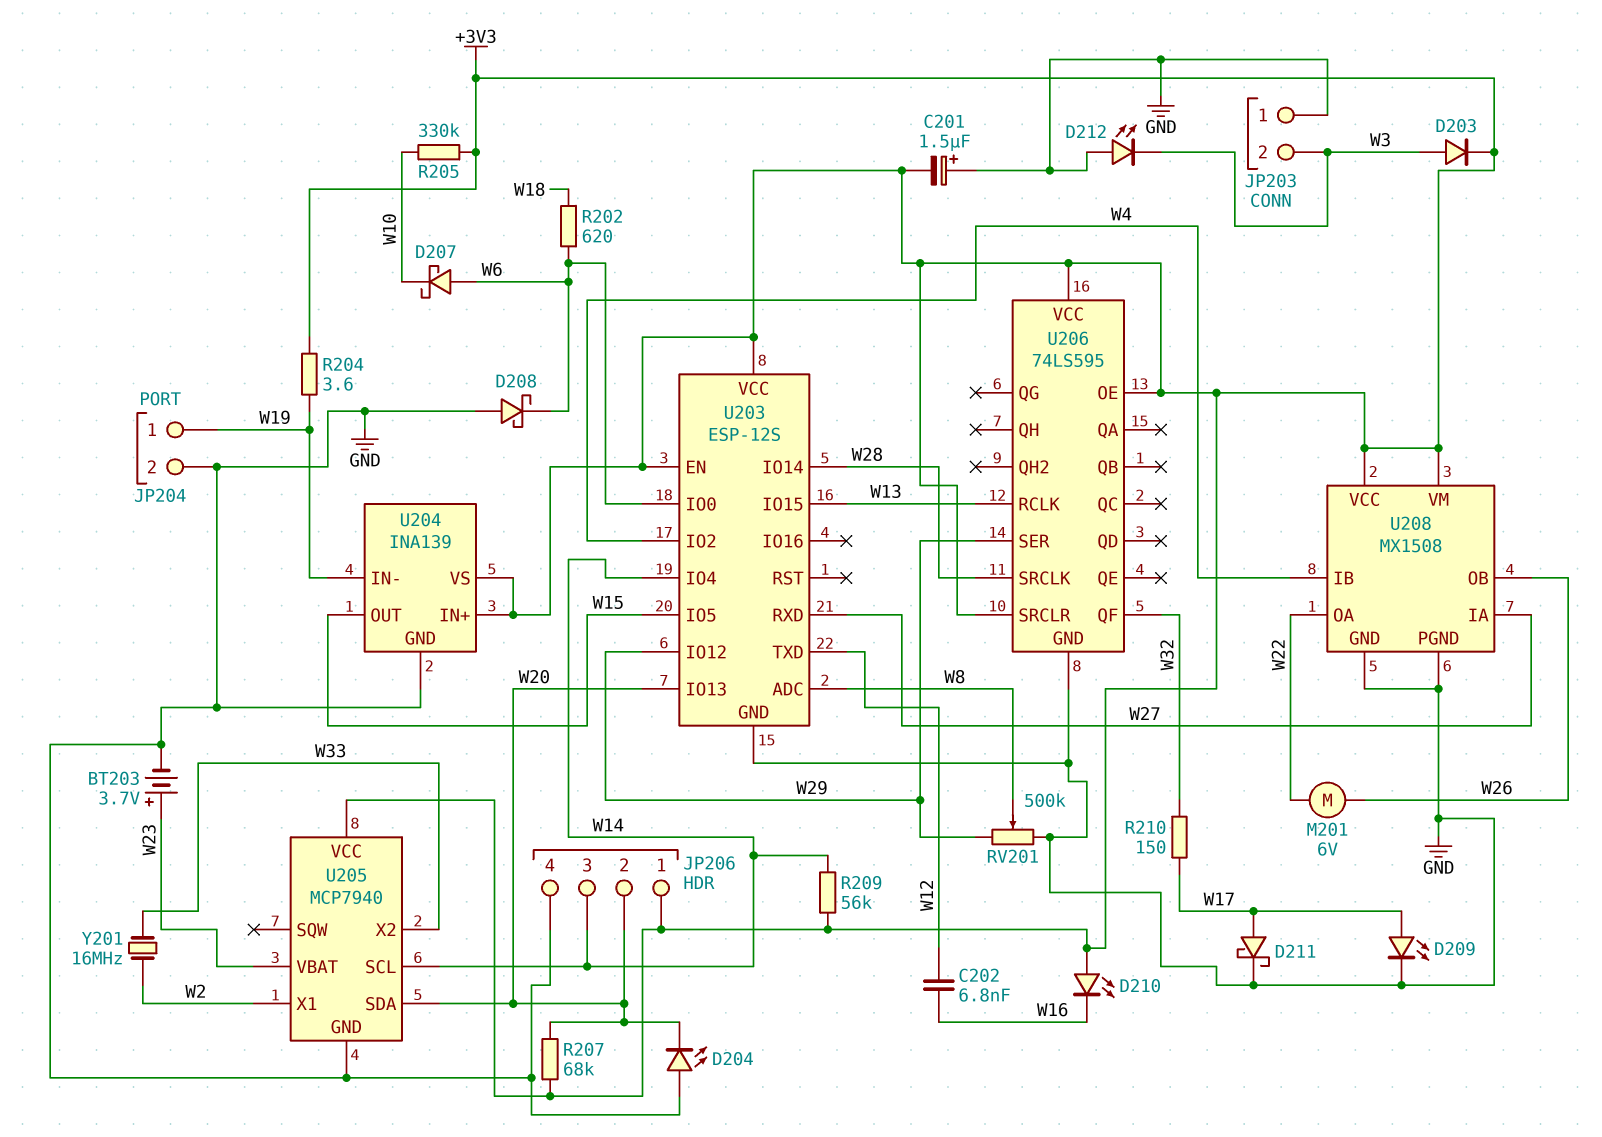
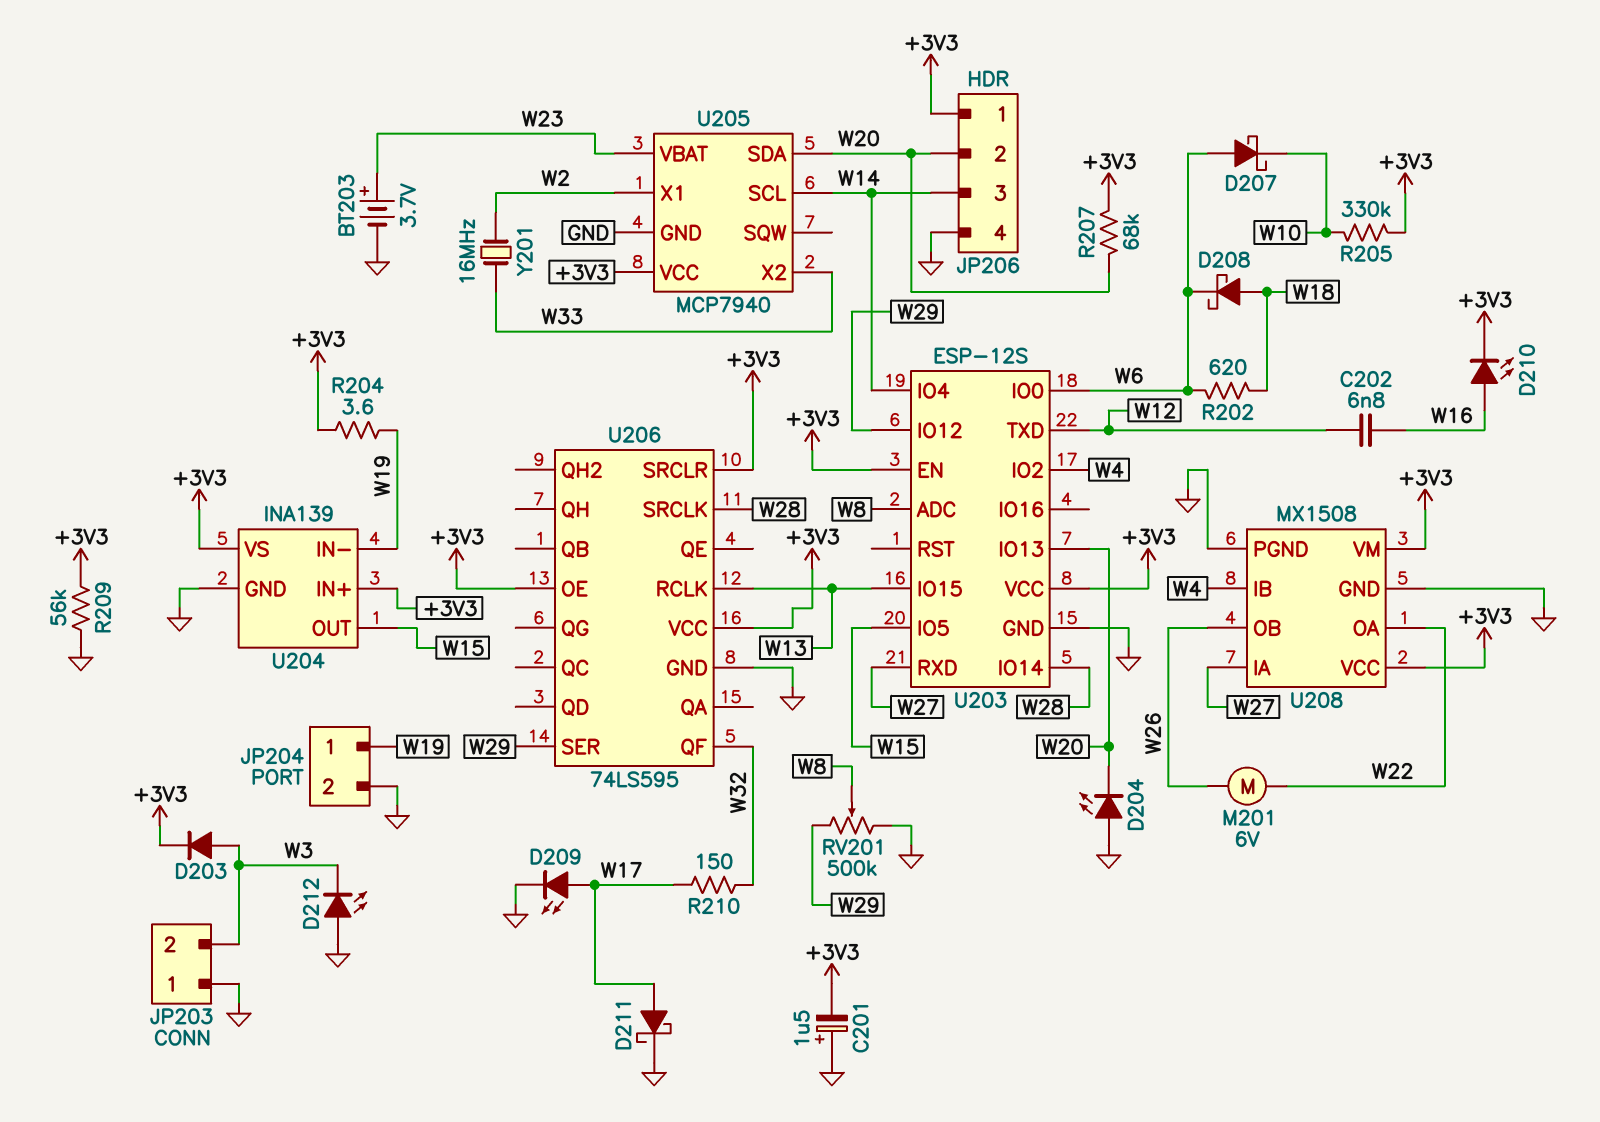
D208: schottky (A GND, K W6) -> schottky (A W18, K W6)
D210: LED (A +3V3, K W16) -> LED (A W16, K +3V3)
R209: 56k (+3V3, W14) -> 56k (+3V3, GND)

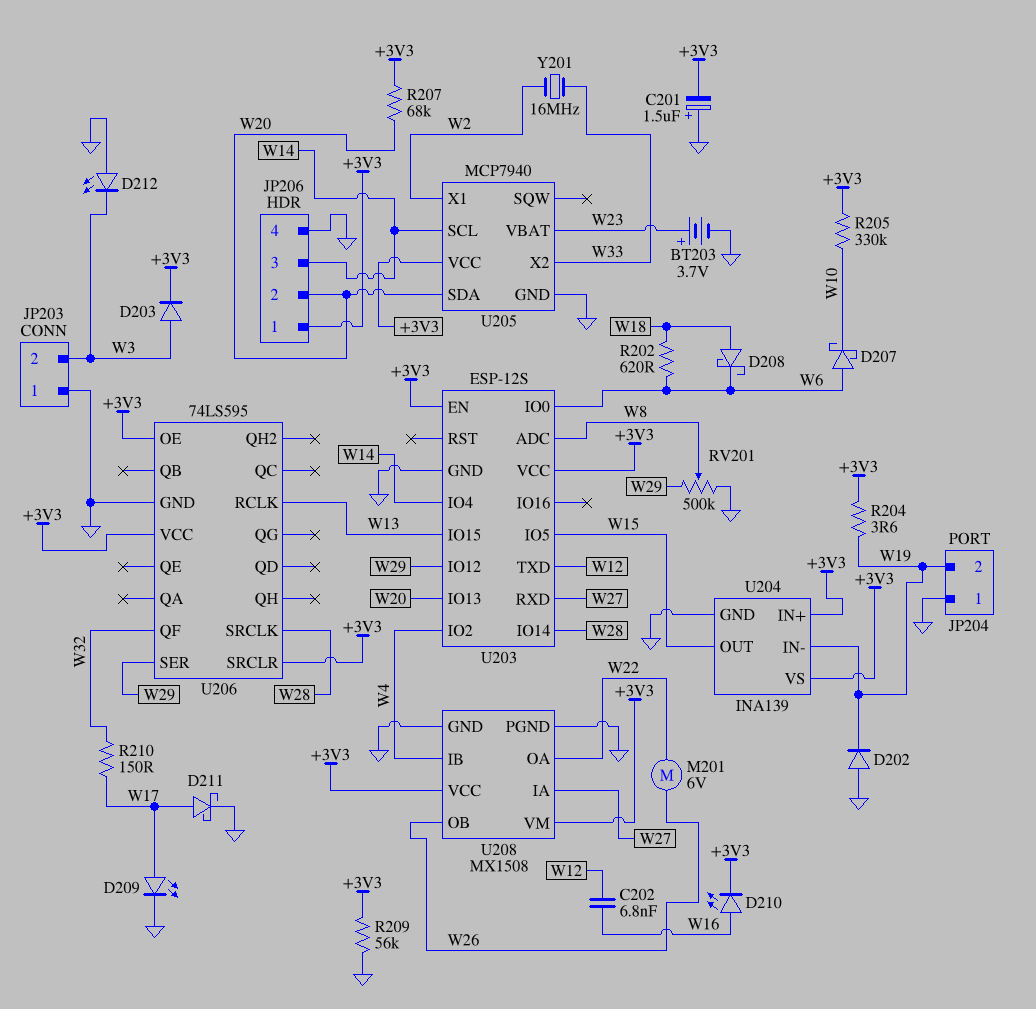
D202: none -> diode (A GND, K W19)
D204: LED (A GND, K W20) -> none
JP204 pin 1: W19 -> GND
JP204 pin 2: GND -> W19

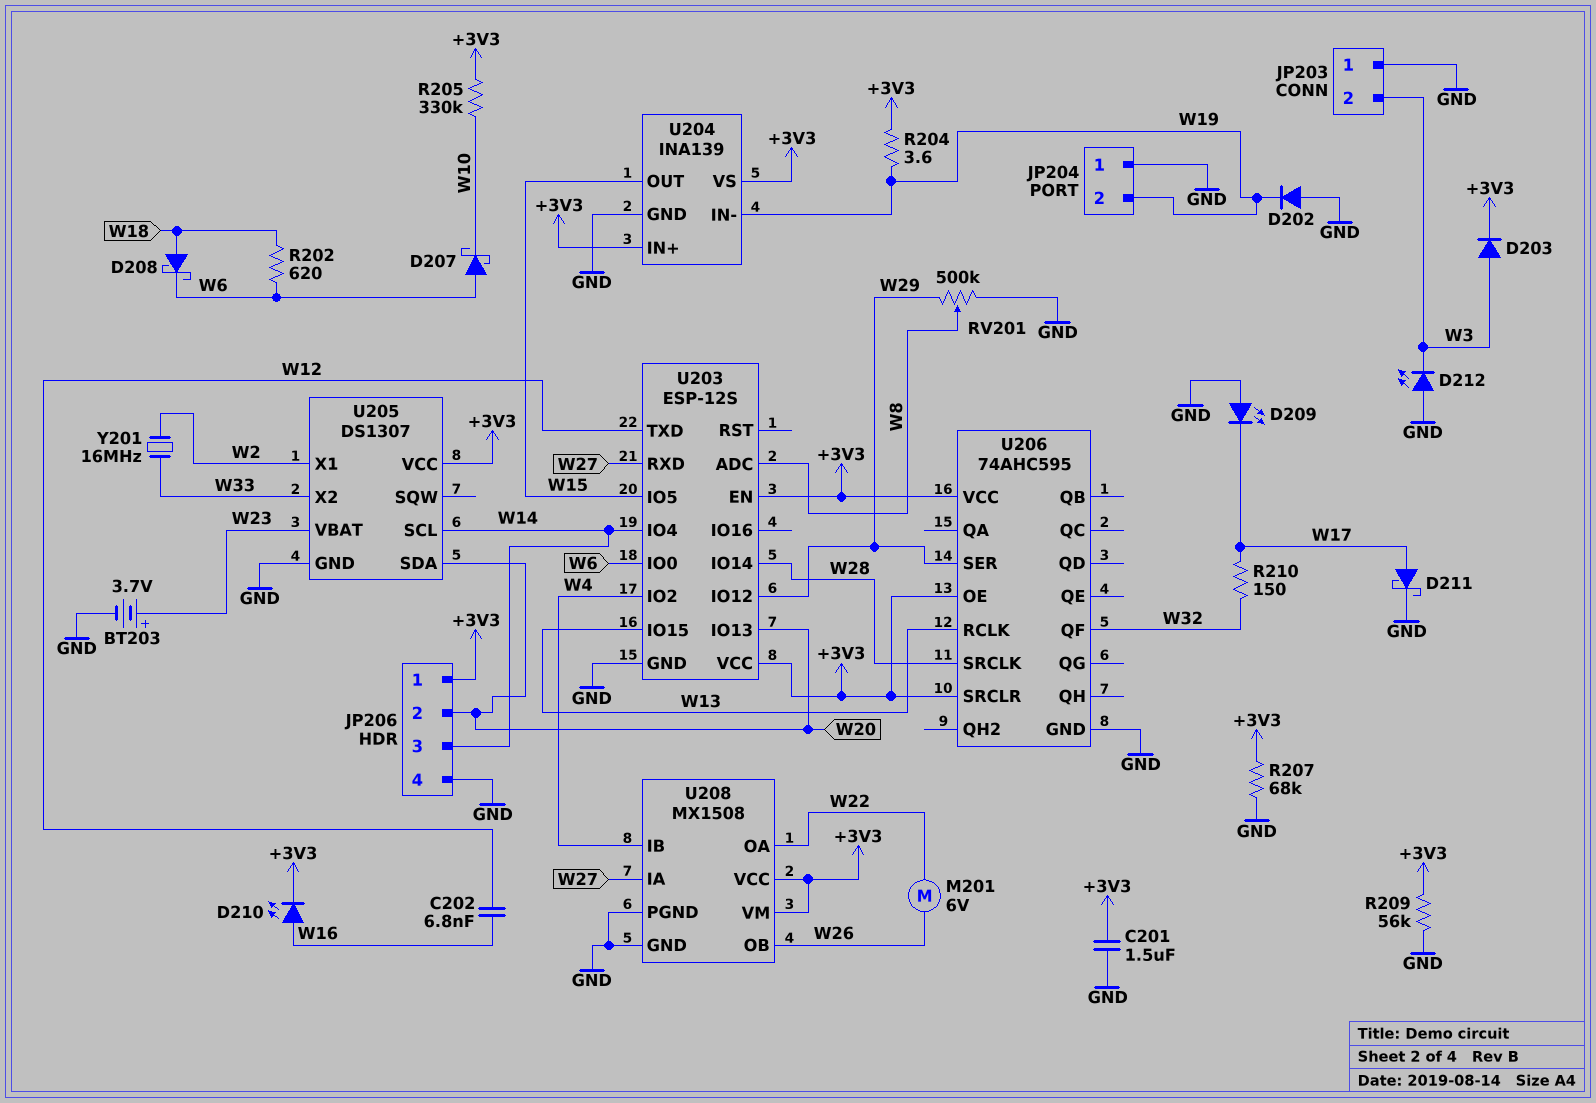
C201: 1.5uF (plus GND, minus +3V3) -> 1.5uF (+3V3, GND)
D209: LED (A W17, K GND) -> LED (A GND, K W17)
R207: 68k (+3V3, W20) -> 68k (+3V3, GND)
U205: MCP7940 -> DS1307
U206: 74LS595 -> 74AHC595

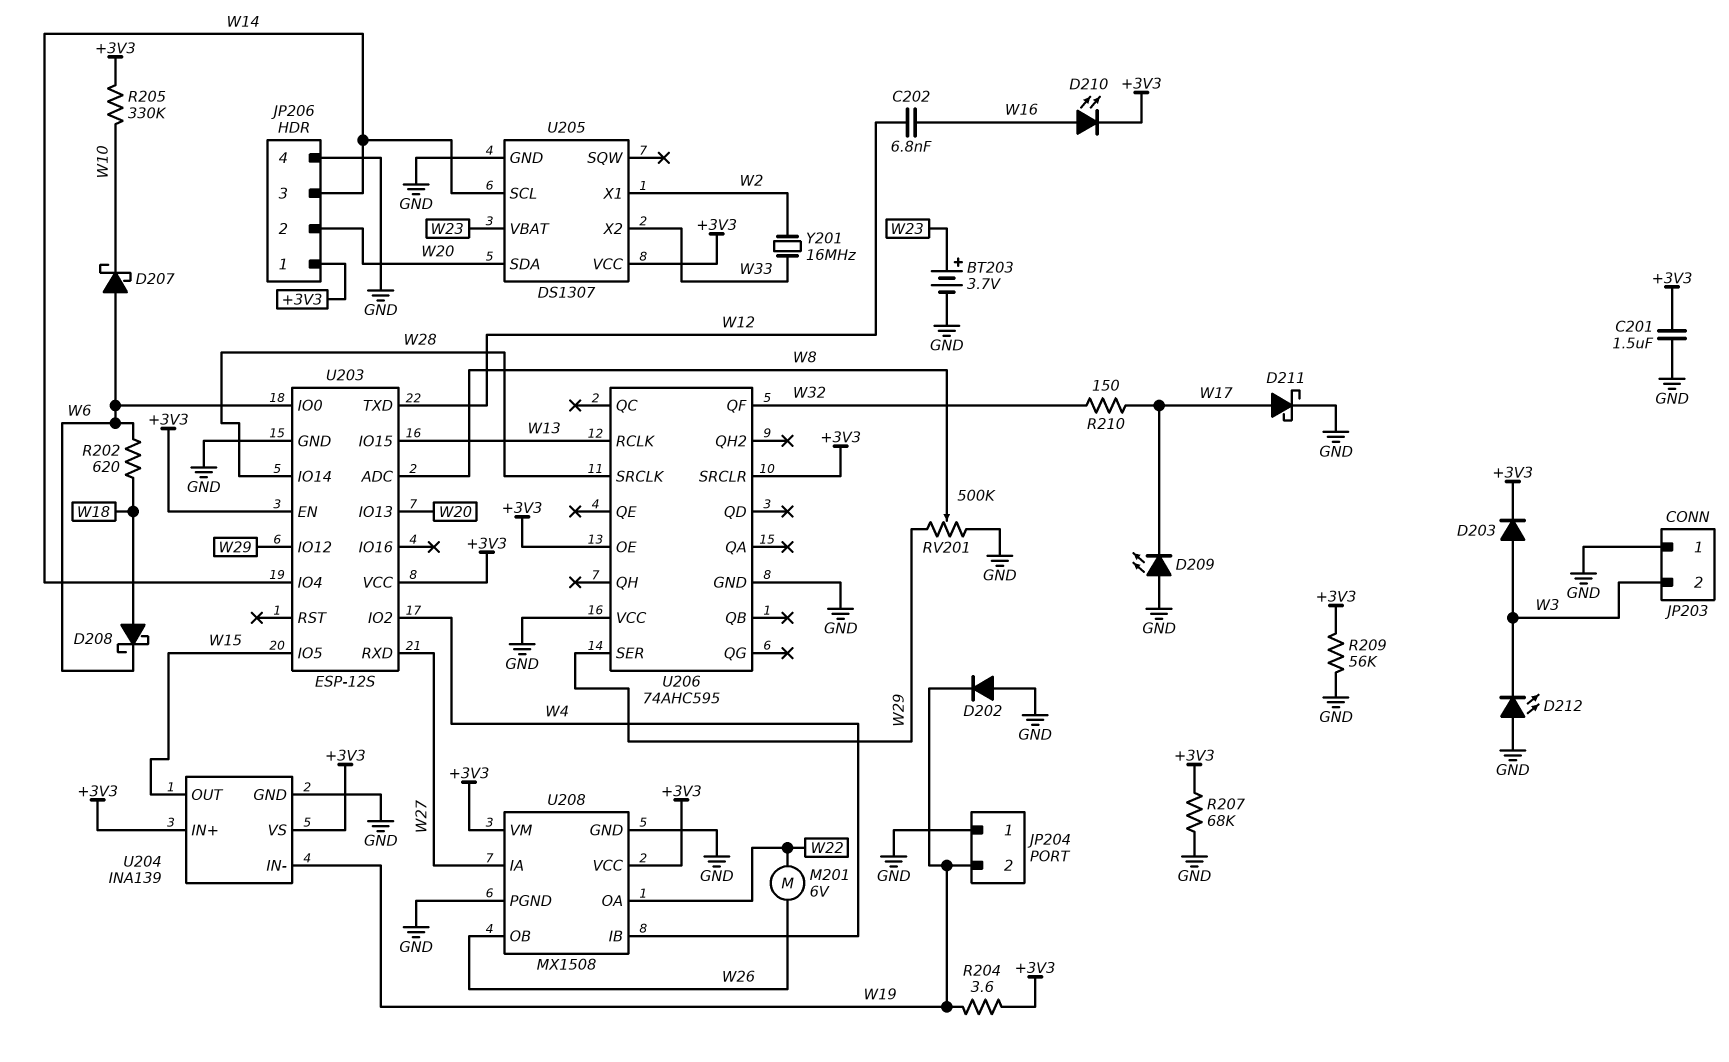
U206 pin VCC: +3V3 -> GND

